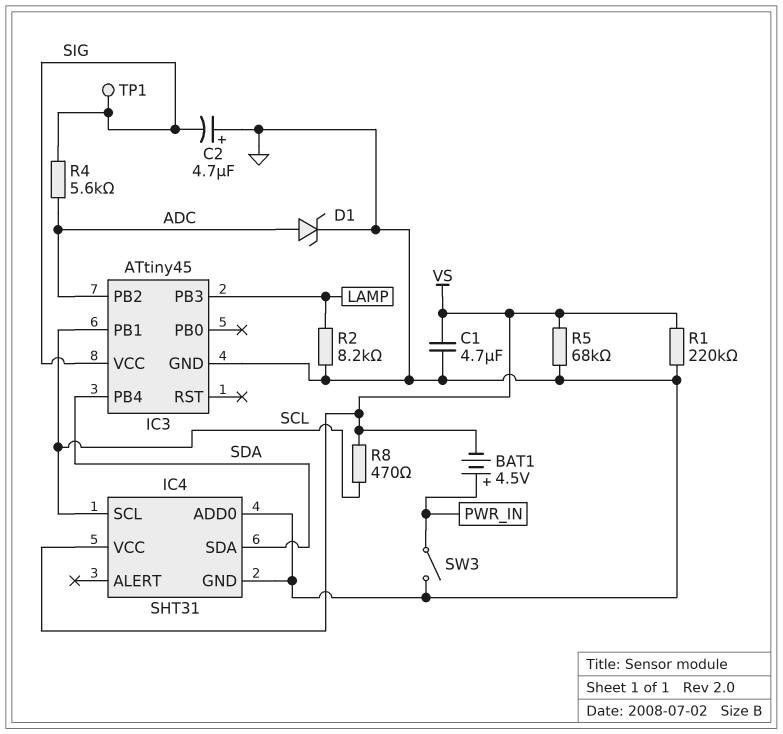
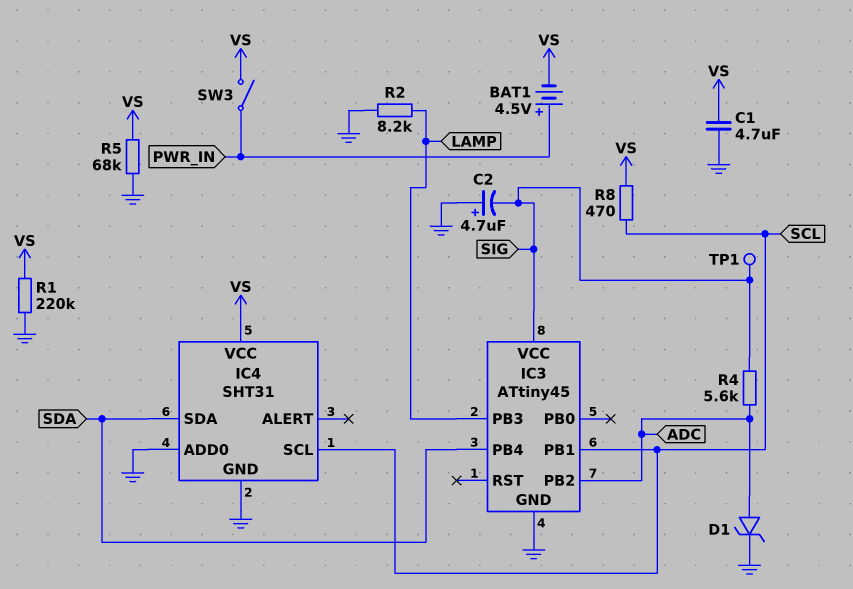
SW3: switch (GND, PWR_IN) -> switch (PWR_IN, VS)

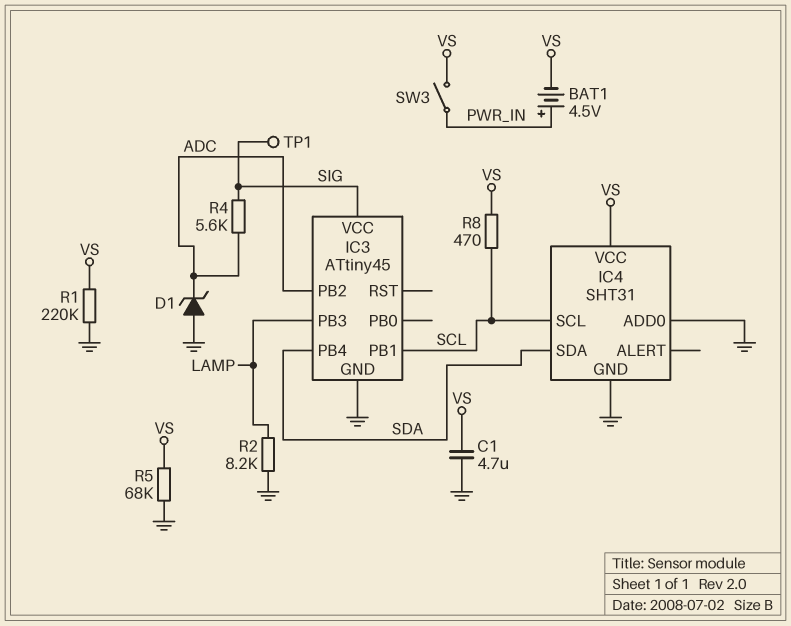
C2: 4.7uF (plus GND, minus SIG) -> none
D1: zener (A ADC, K GND) -> zener (A GND, K ADC)

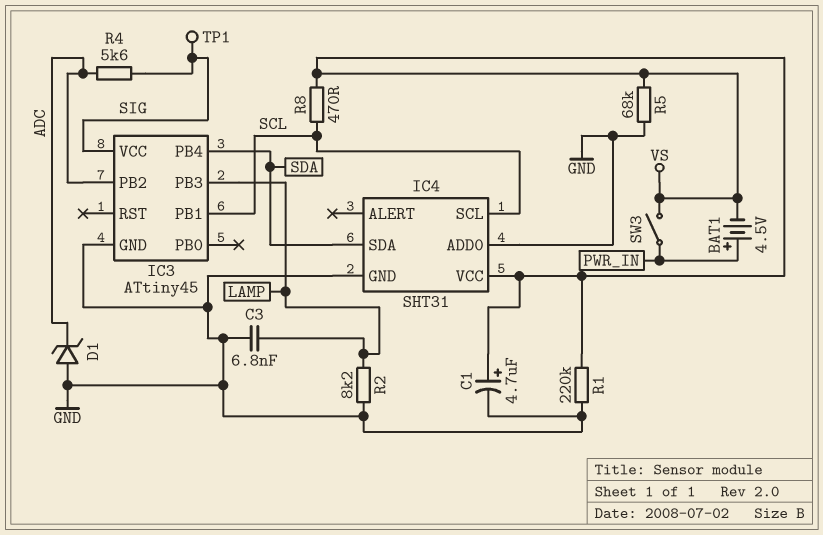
C1: 4.7uF (GND, VS) -> 4.7uF (plus VS, minus GND)
C3: none -> 6.8nF (GND, LAMP)

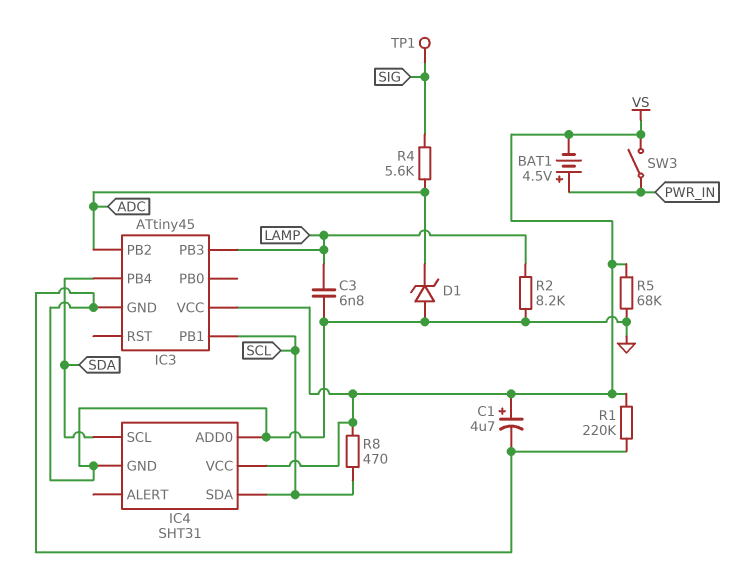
IC3 pin VCC: SIG -> VS
IC4 pin SCL: SCL -> SDA
IC4 pin SDA: SDA -> SCL

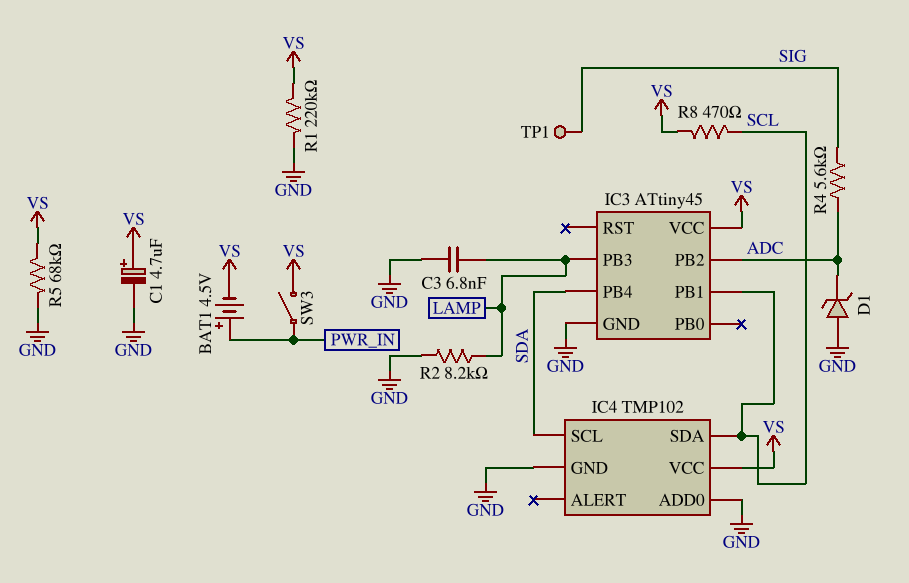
IC4: SHT31 -> TMP102

